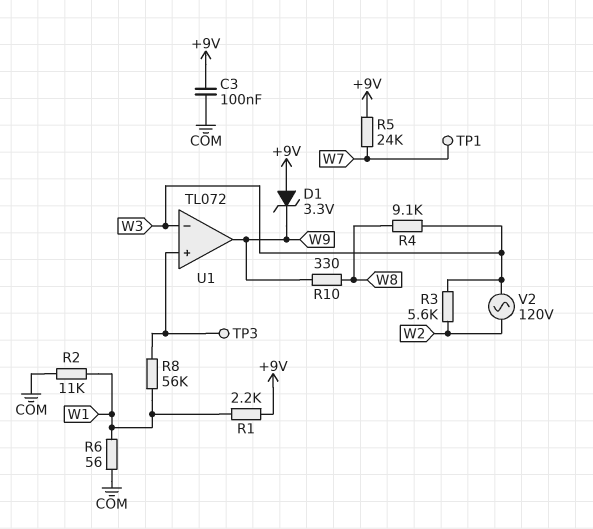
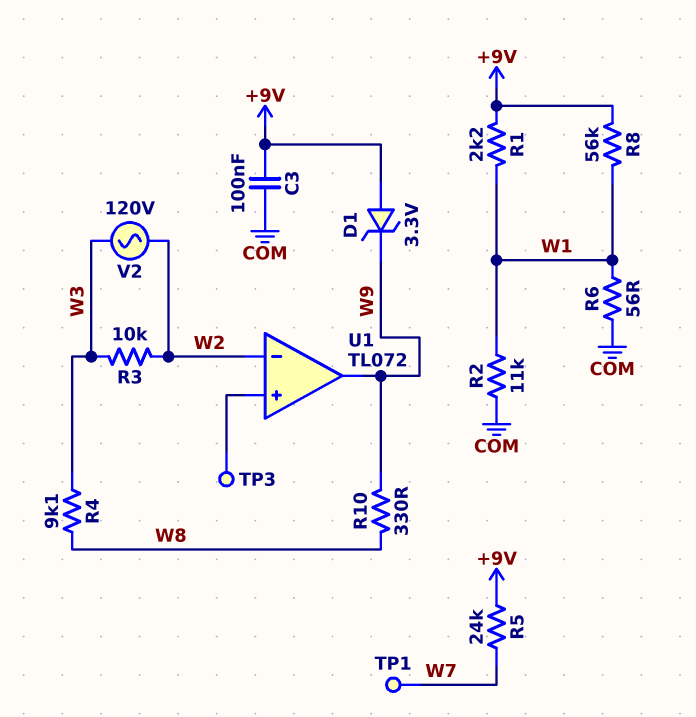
R3: 5.6k (W2, W3) -> 10k (W2, W3)
R8: 56k (U1/in+, W1) -> 56k (+9V, W1)
U1 pin in-: W3 -> W2

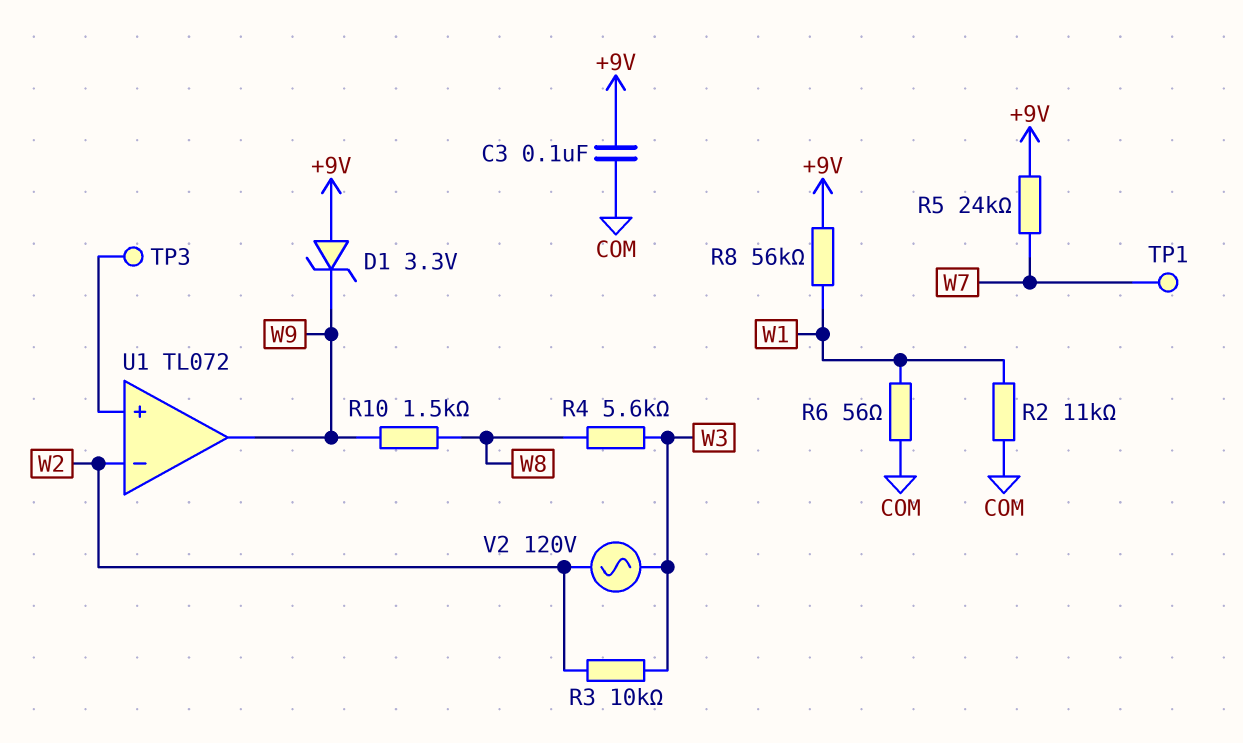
R1: 2.2k (+9V, W1) -> none
R4: 9.1k (W3, W8) -> 5.6k (W3, W8)
R10: 330 (W8, W9) -> 1.5k (W8, W9)

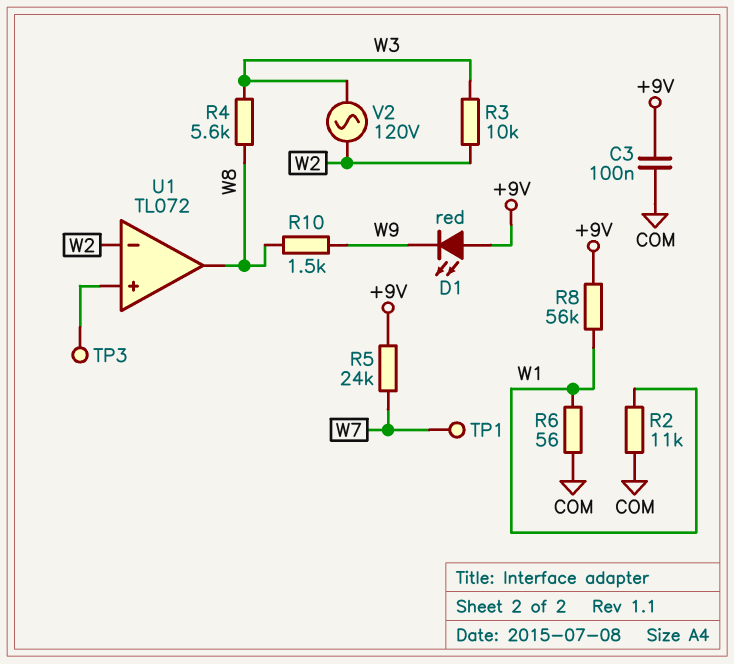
D1: zener 3.3V (A +9V, K W9) -> LED red (A +9V, K W9)
U1 pin out: W9 -> W8

